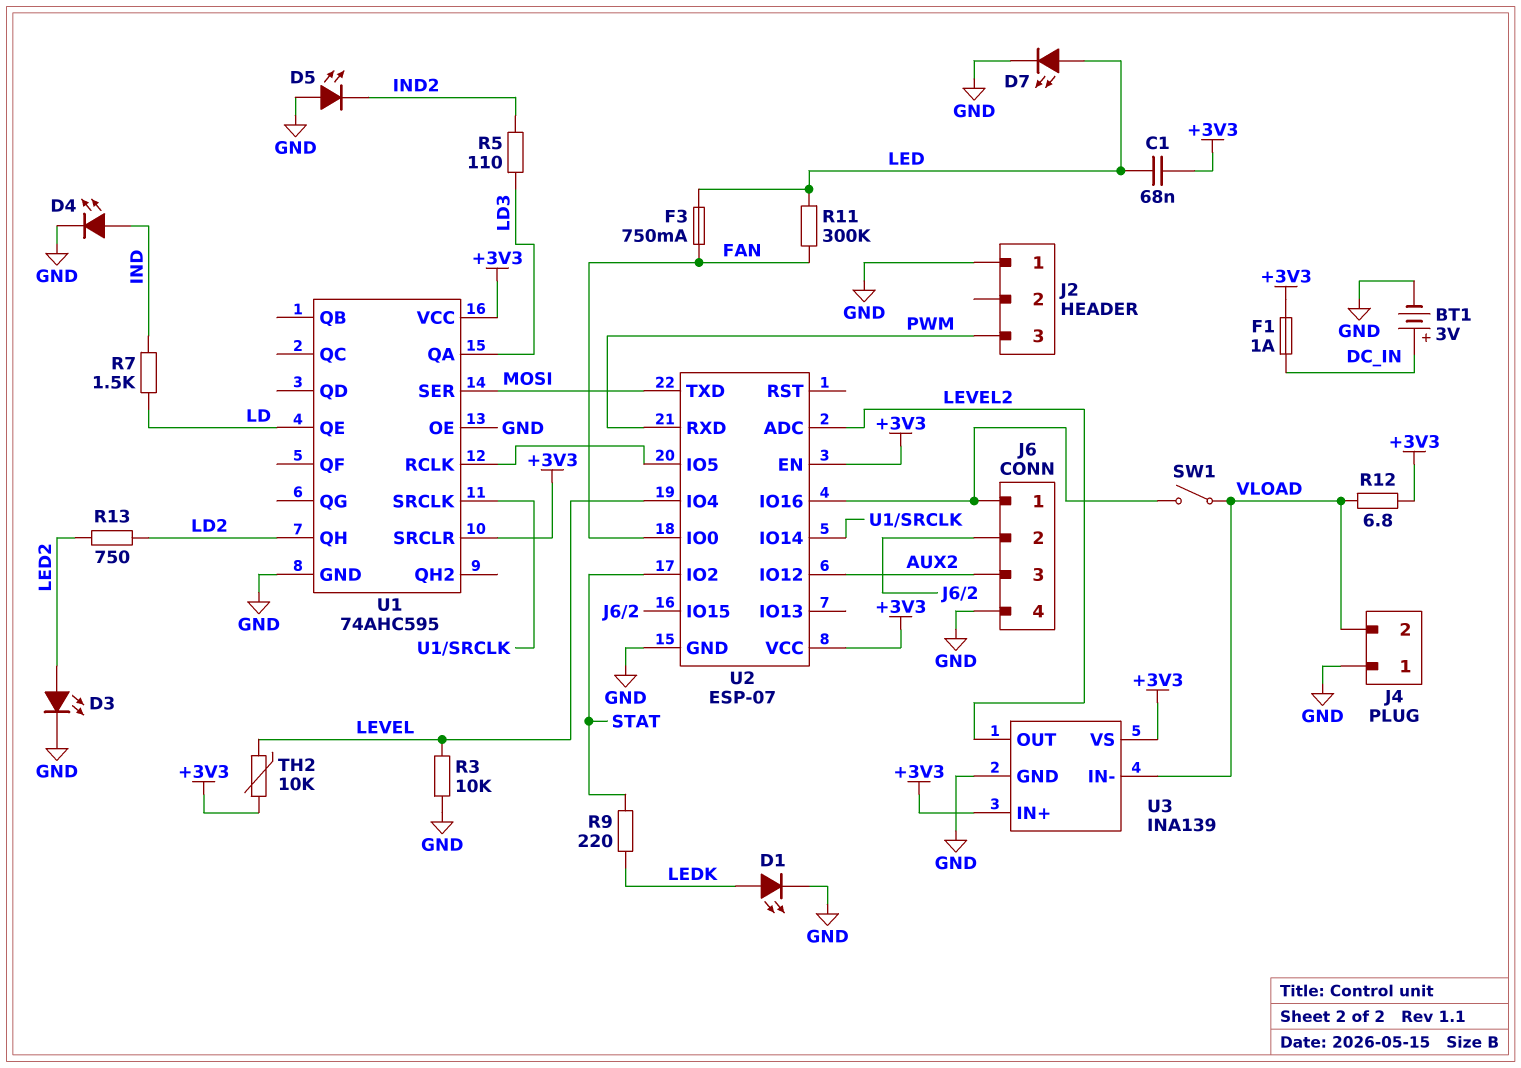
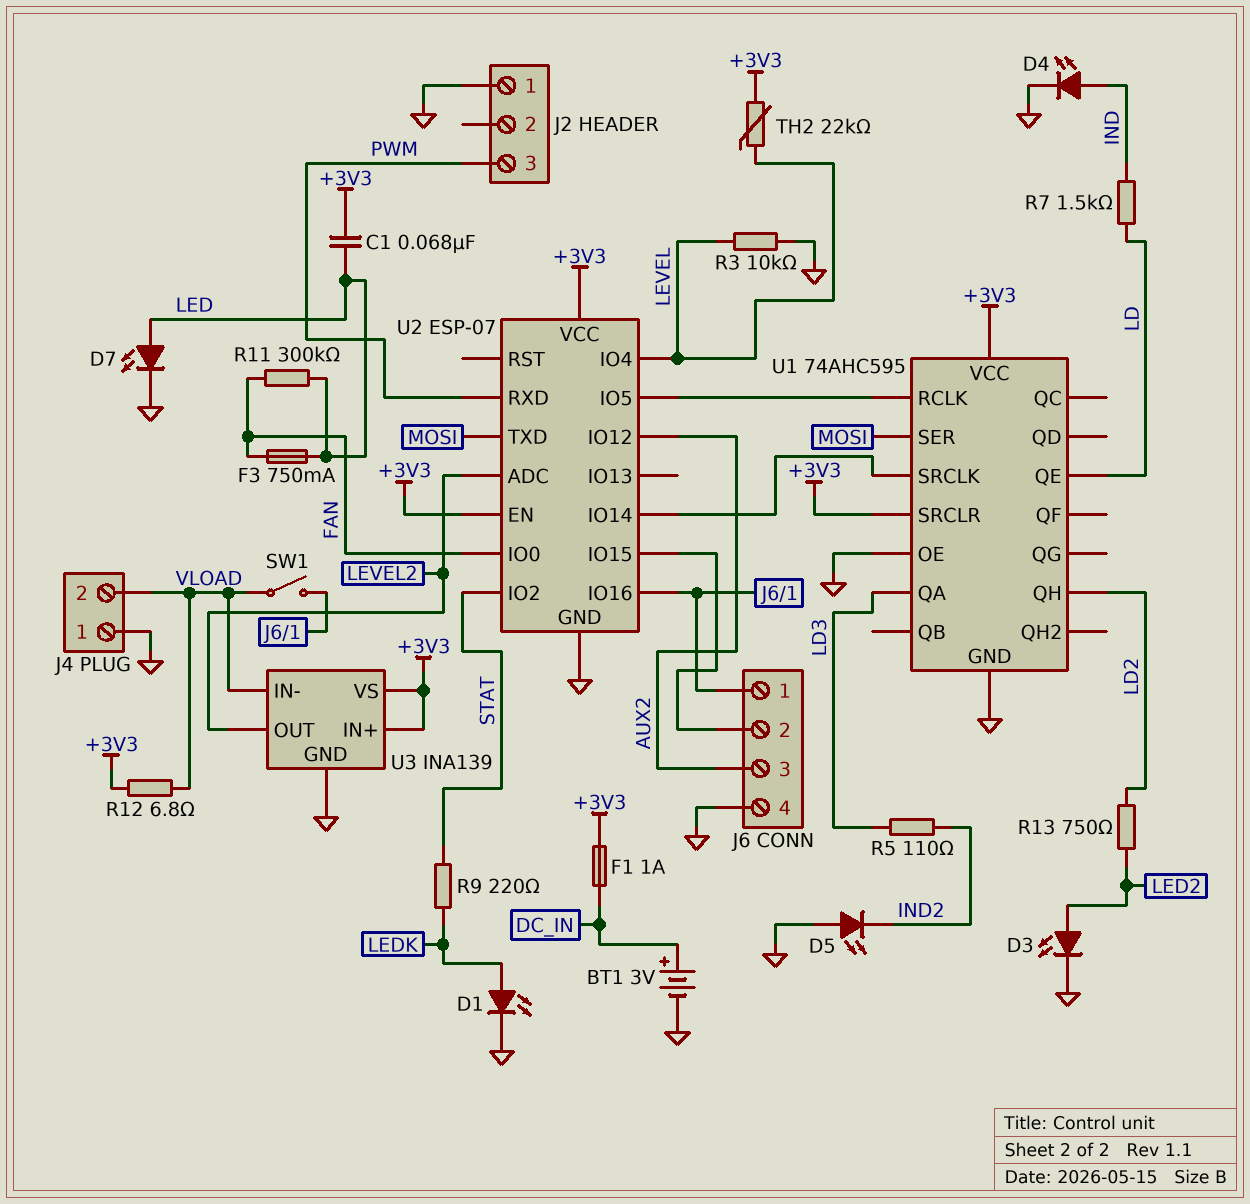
TH2: 10k (+3V3, LEVEL) -> 22k (+3V3, LEVEL)

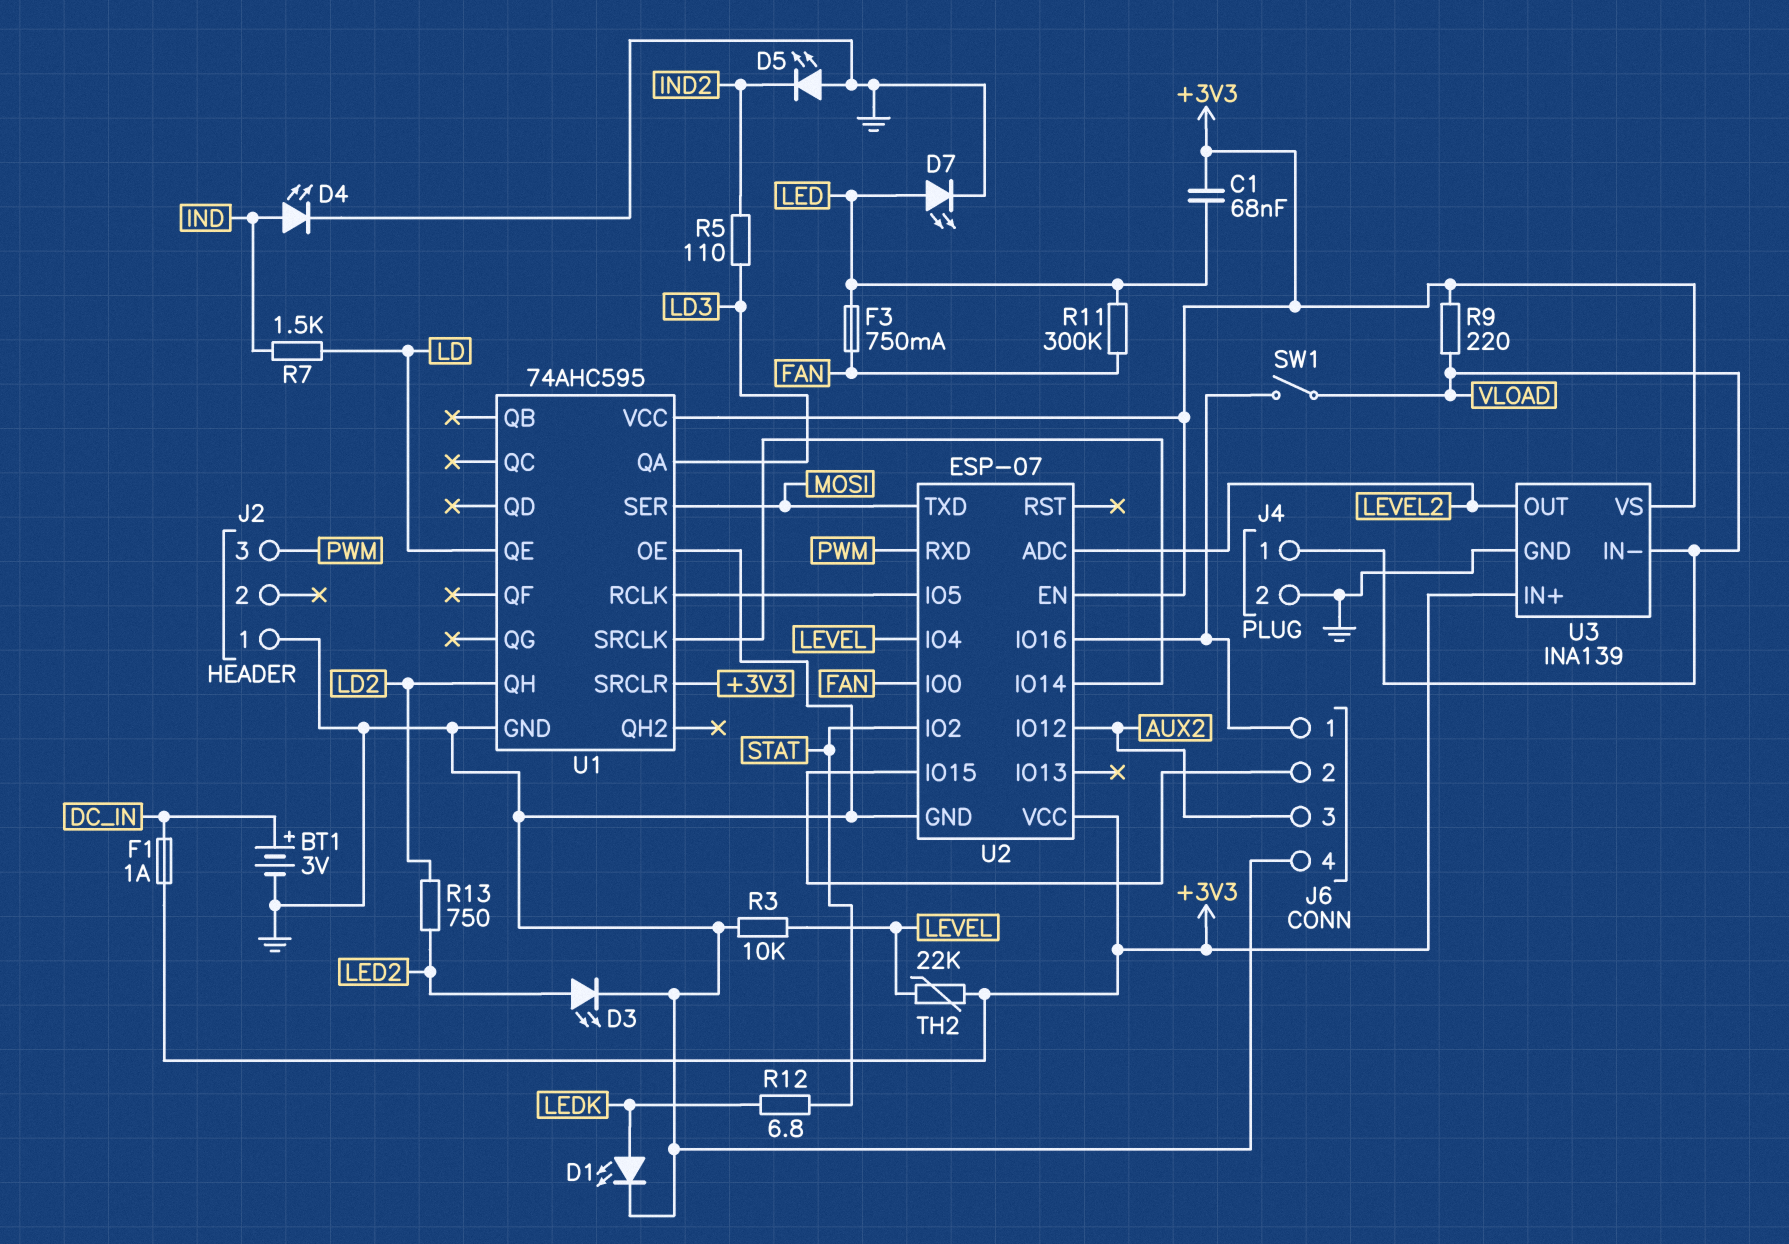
J4 pin 1: GND -> VLOAD
J4 pin 2: VLOAD -> GND
R9: 220 (LEDK, STAT) -> 220 (+3V3, VLOAD)
R12: 6.8 (+3V3, VLOAD) -> 6.8 (LEDK, STAT)

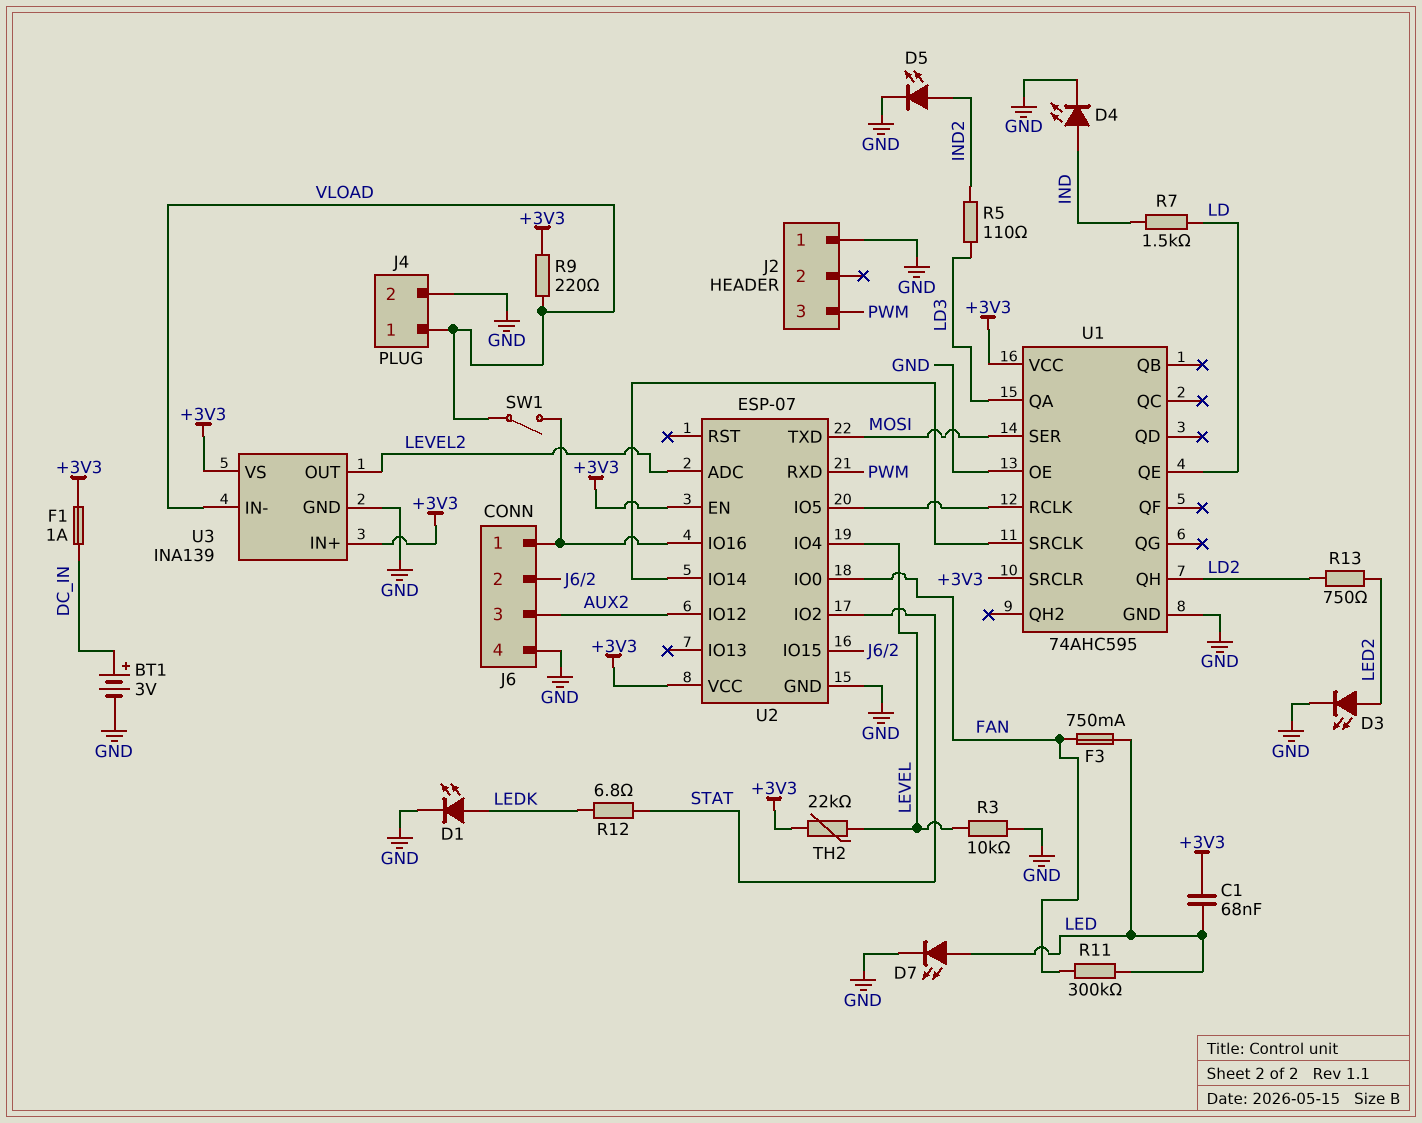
D5: LED (A GND, K IND2) -> LED (A IND2, K GND)

